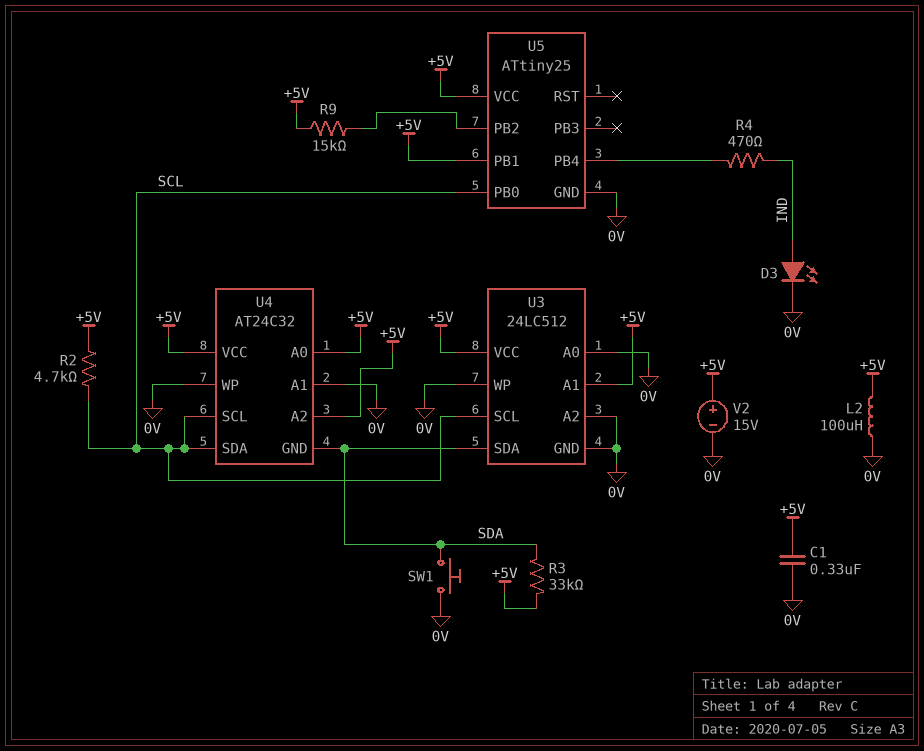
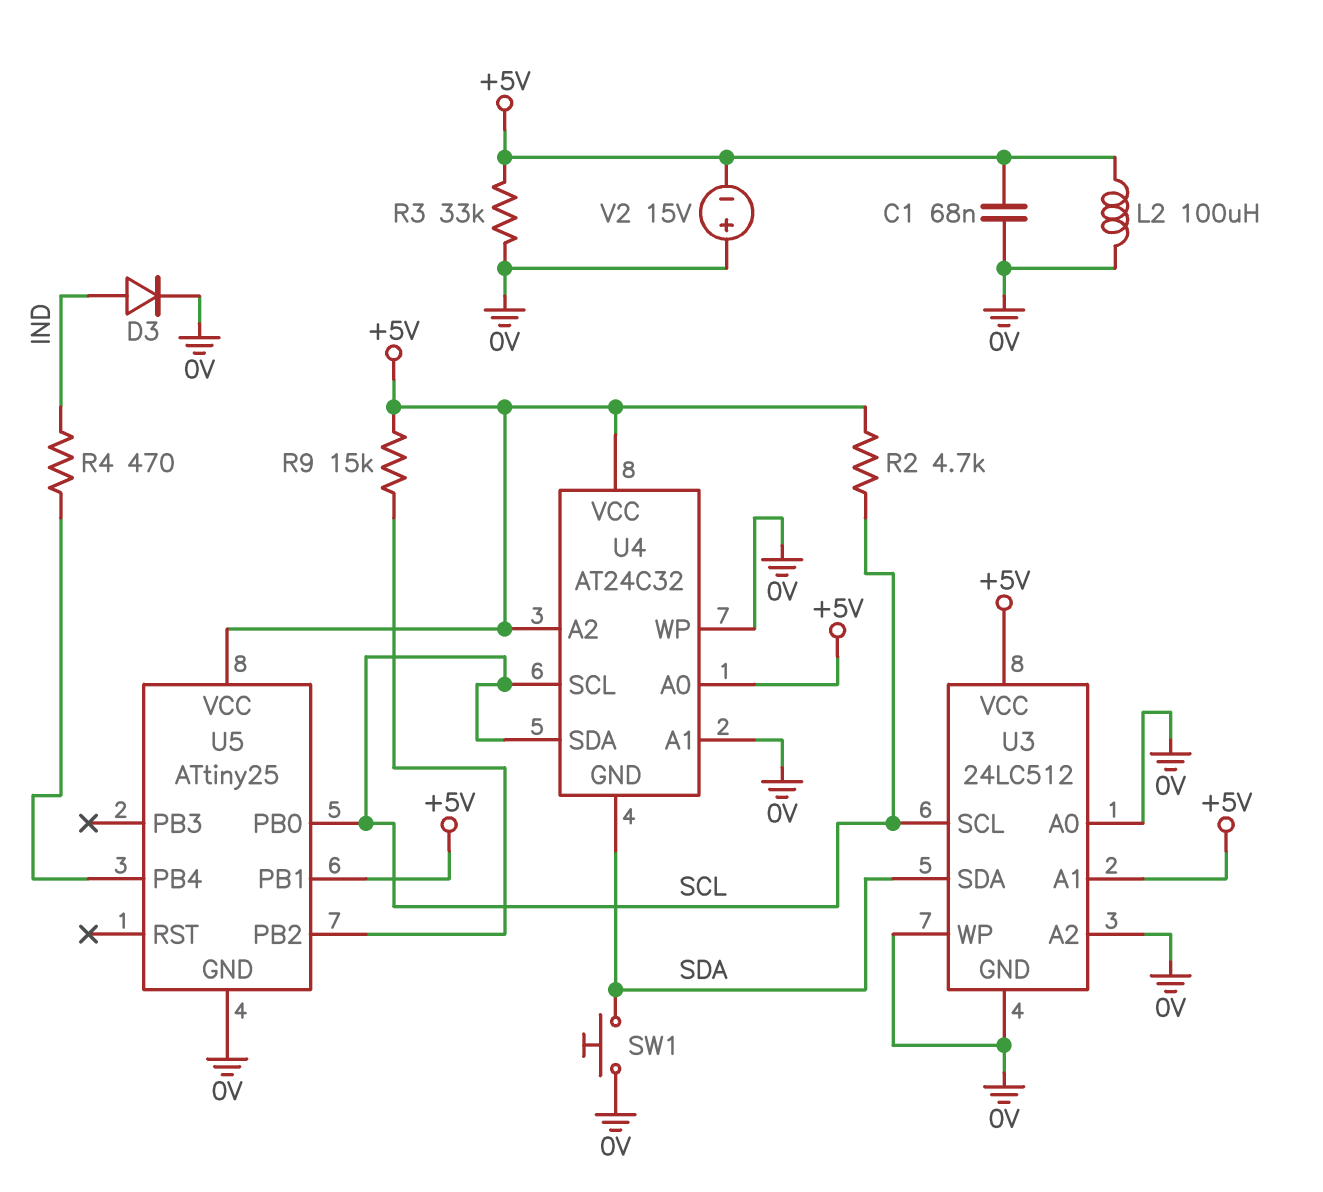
C1: 330nF (+5V, 0V) -> 68nF (+5V, 0V)
D3: LED (A IND, K 0V) -> diode (A IND, K 0V)
R3: 33k (+5V, SDA) -> 33k (+5V, 0V)
V2: 15V (plus +5V, minus 0V) -> 15V (plus 0V, minus +5V)

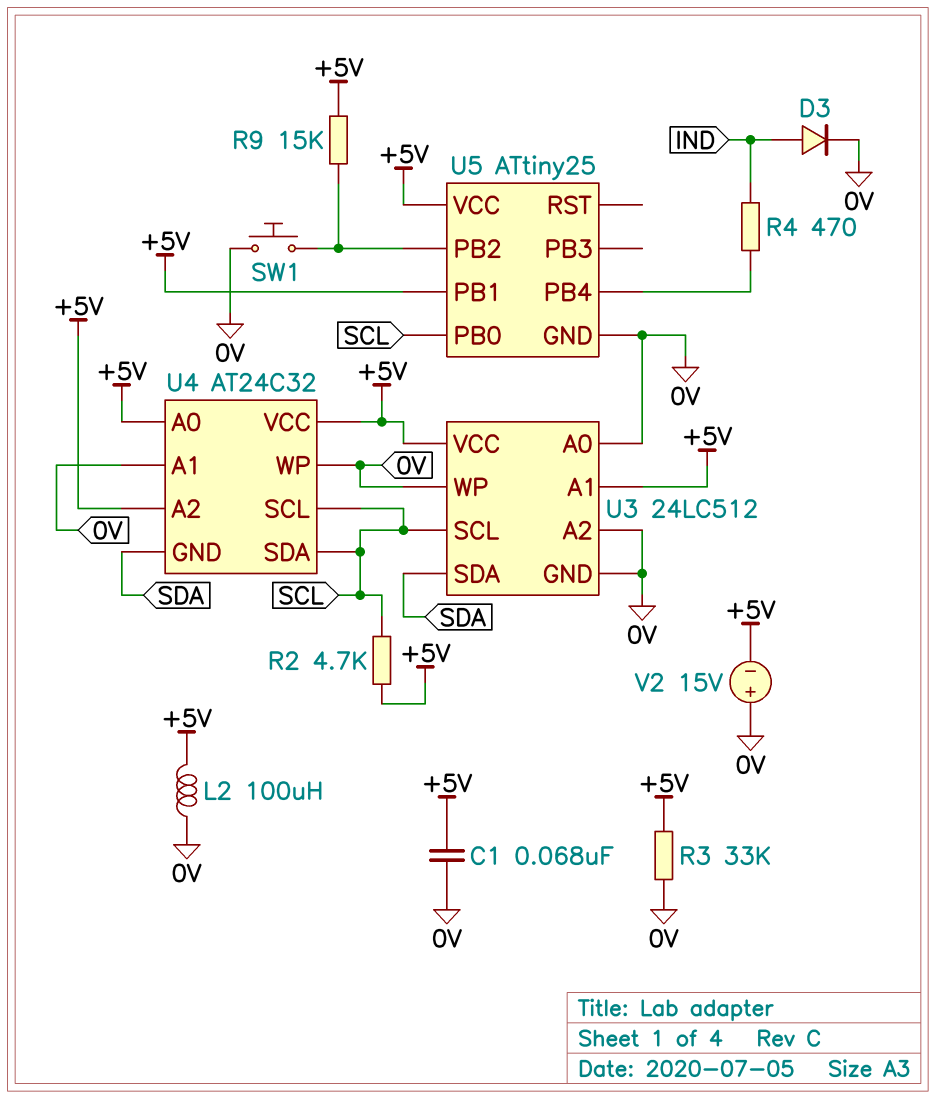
SW1: button (0V, SDA) -> button (0V, U5/PB2)

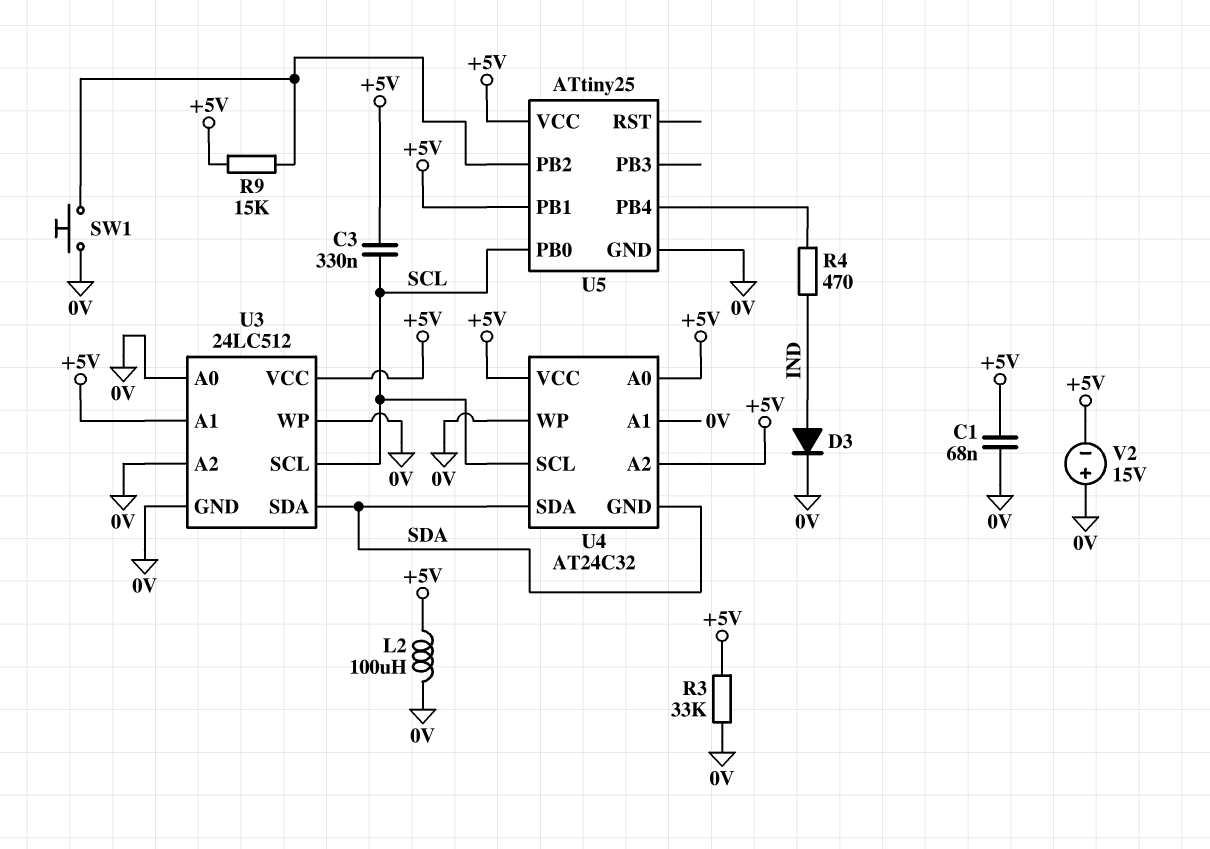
C3: none -> 330nF (+5V, SCL)
R2: 4.7k (+5V, SCL) -> none
U4 pin SDA: SCL -> SDA

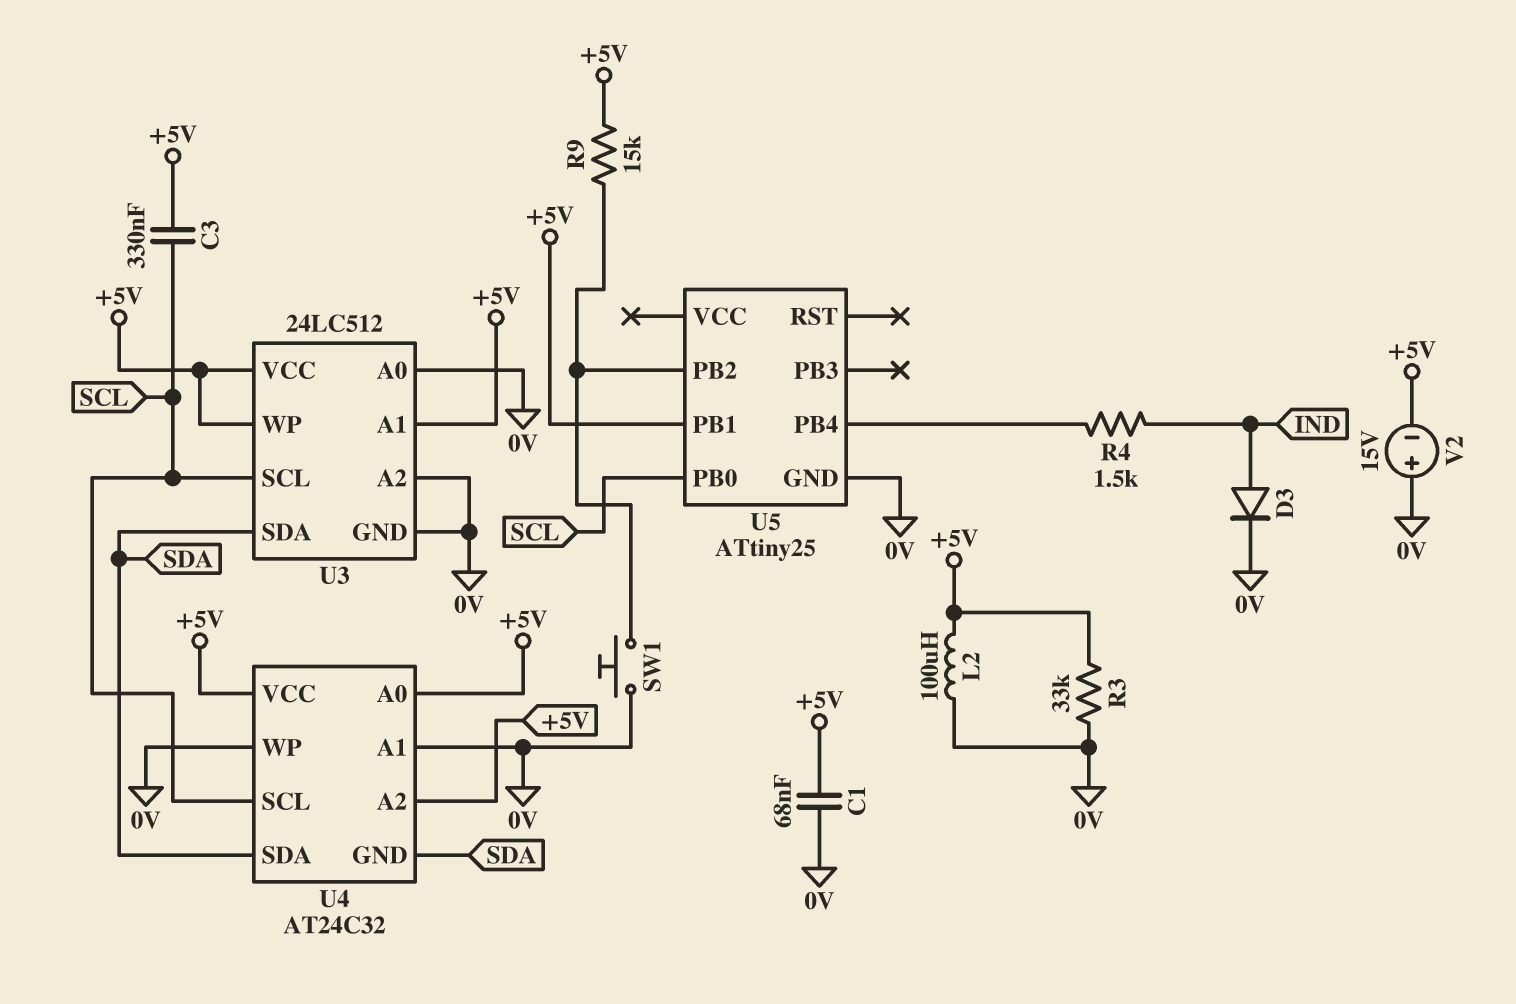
R4: 470 (IND, U5/PB4) -> 1.5k (IND, U5/PB4)
U3 pin WP: 0V -> +5V
U5 pin VCC: +5V -> none

